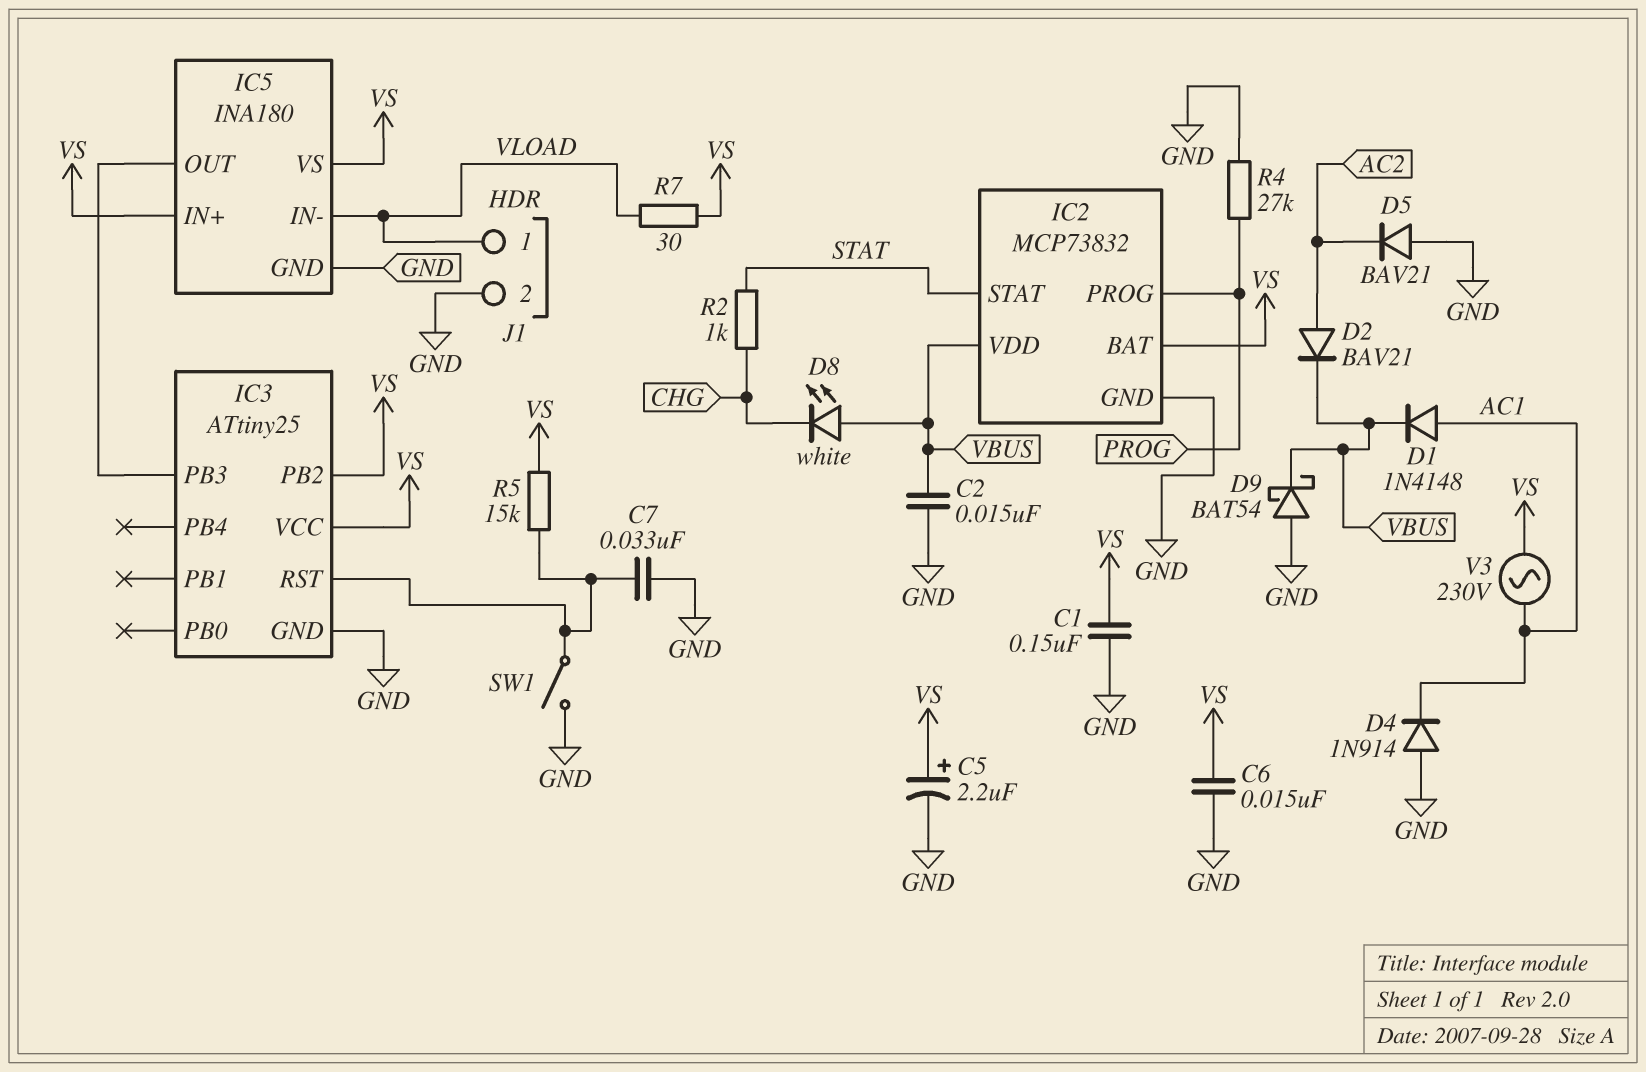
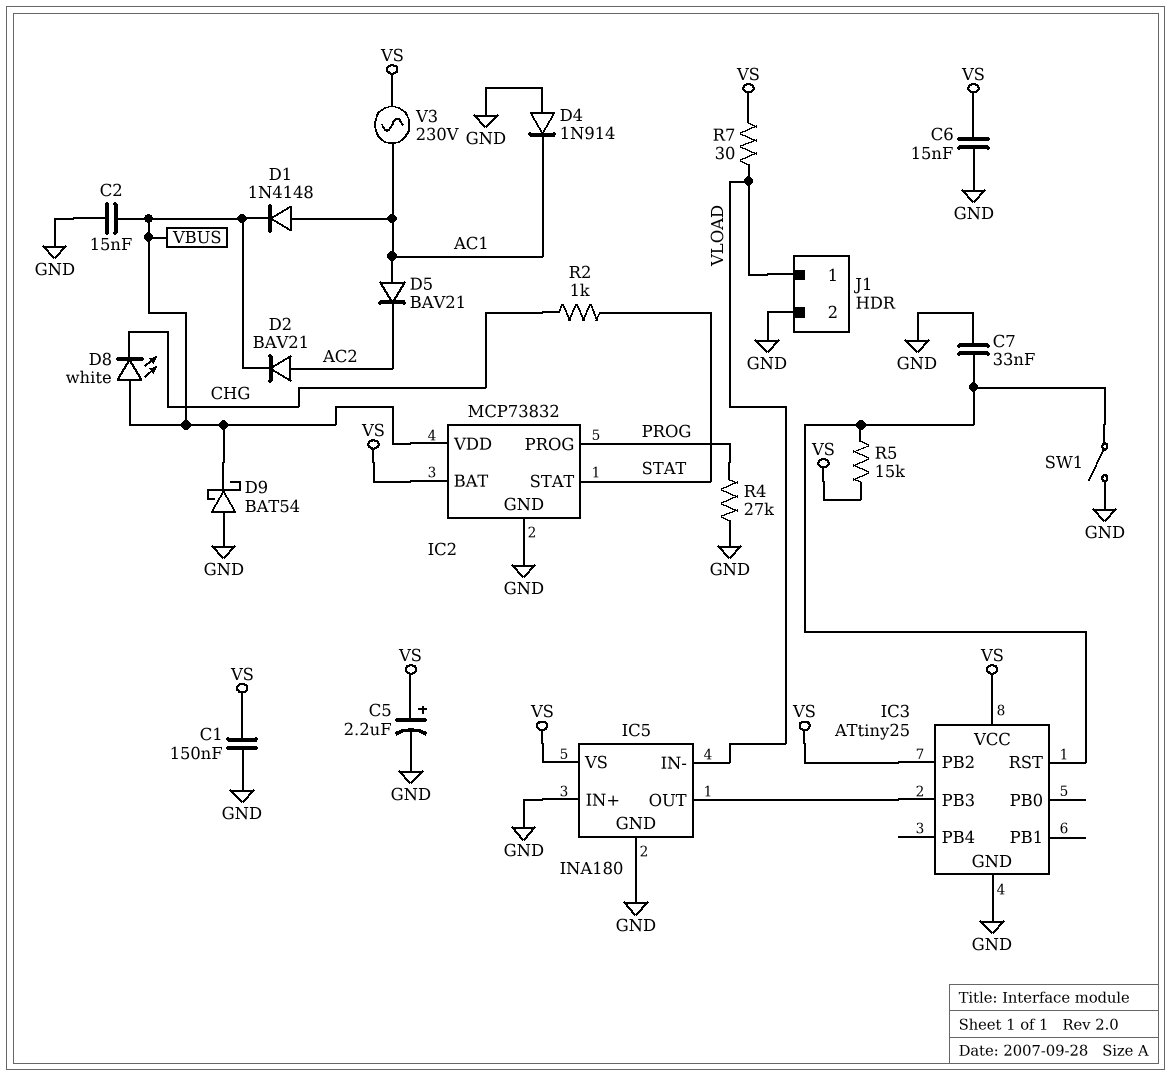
D5: diode BAV21 (A GND, K AC2) -> diode BAV21 (A AC1, K AC2)
IC5 pin IN+: VS -> GND

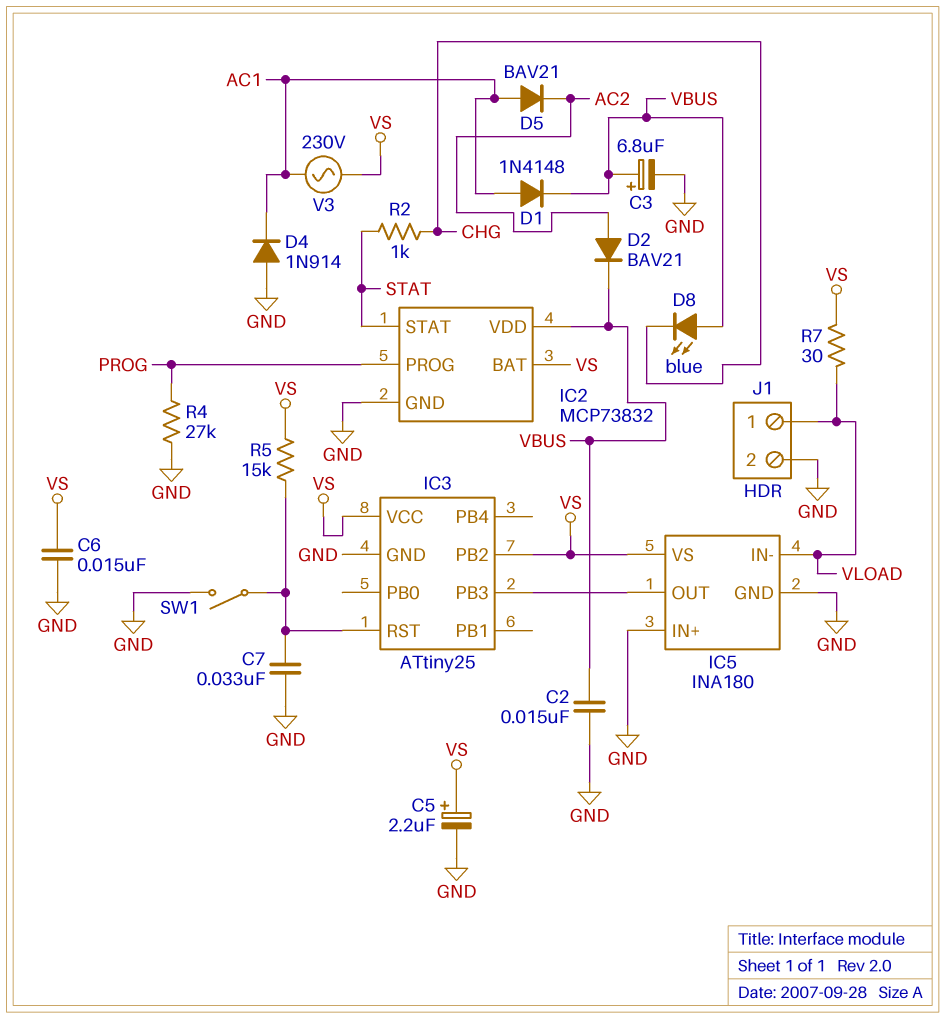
C1: 150nF (GND, VS) -> none
C3: none -> 6.8uF (plus VBUS, minus GND)
D8: LED white (A VBUS, K CHG) -> LED blue (A VBUS, K CHG)
D9: schottky BAT54 (A GND, K VBUS) -> none

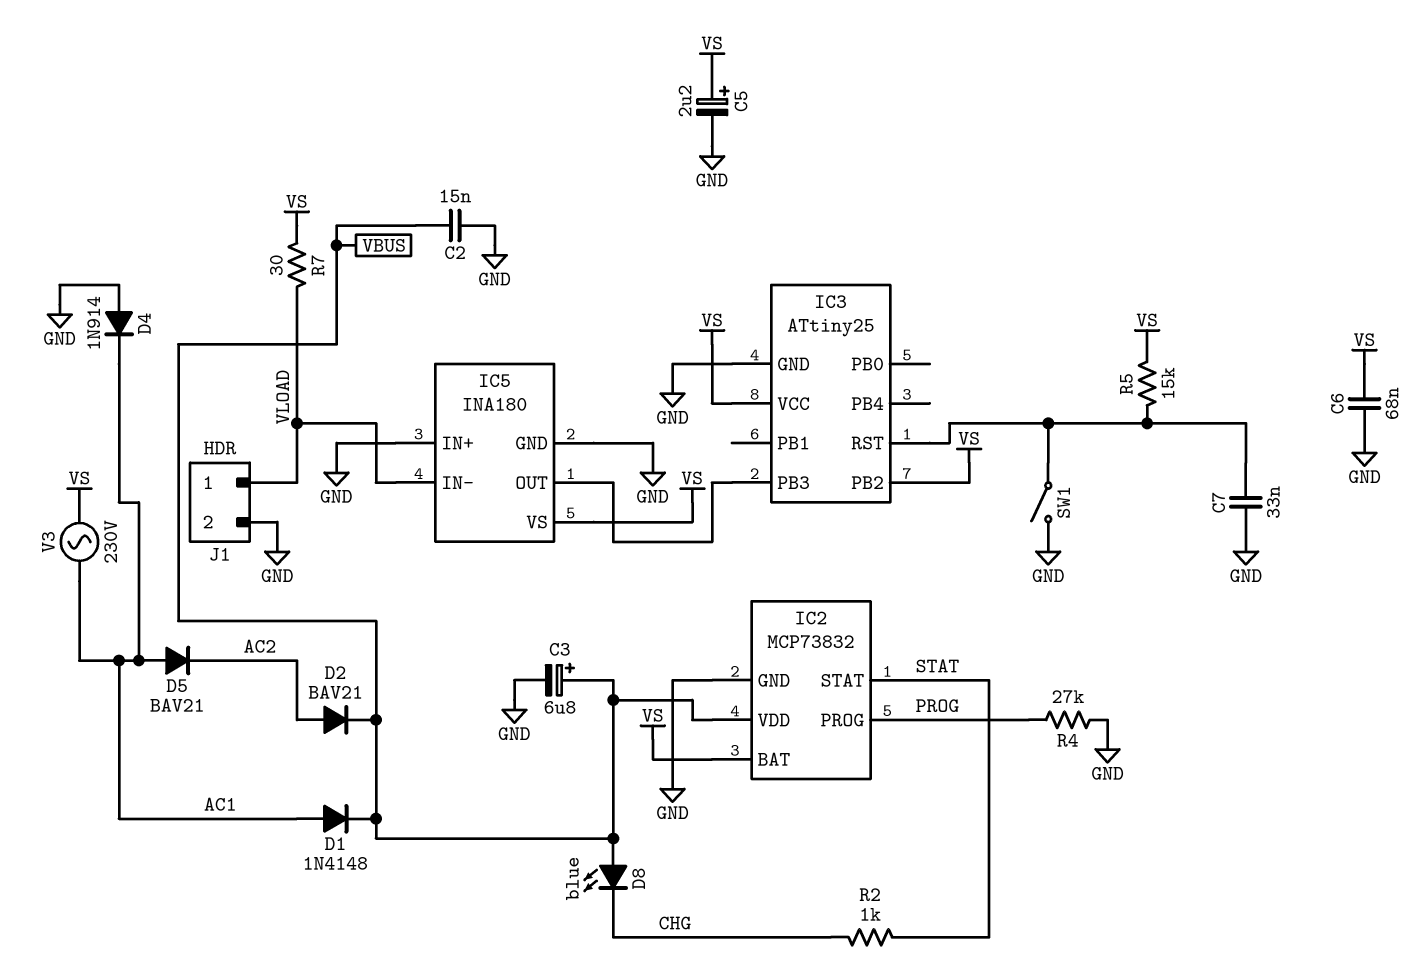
C6: 15nF (GND, VS) -> 68nF (GND, VS)

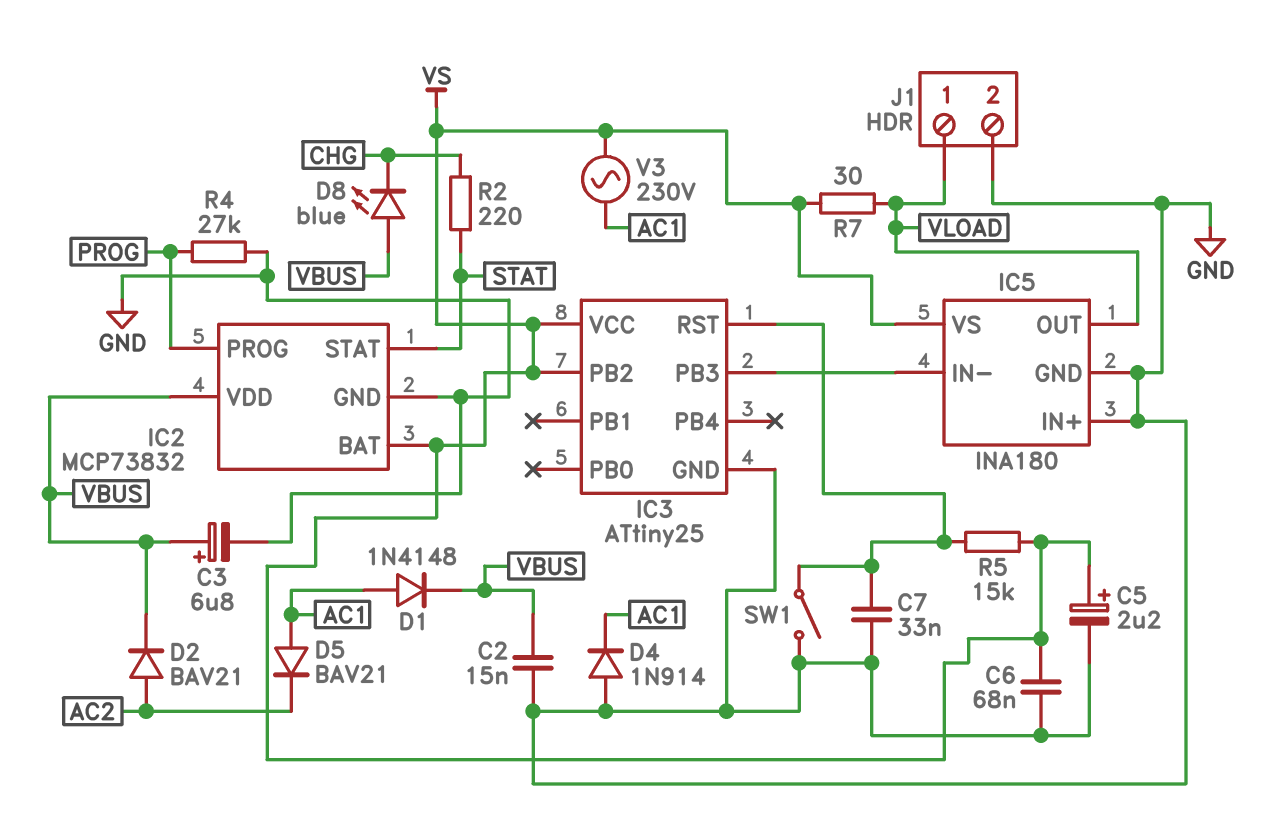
IC5 pin IN-: VLOAD -> IC3/PB3
IC5 pin OUT: IC3/PB3 -> VLOAD
R2: 1k (CHG, STAT) -> 220 (CHG, STAT)

